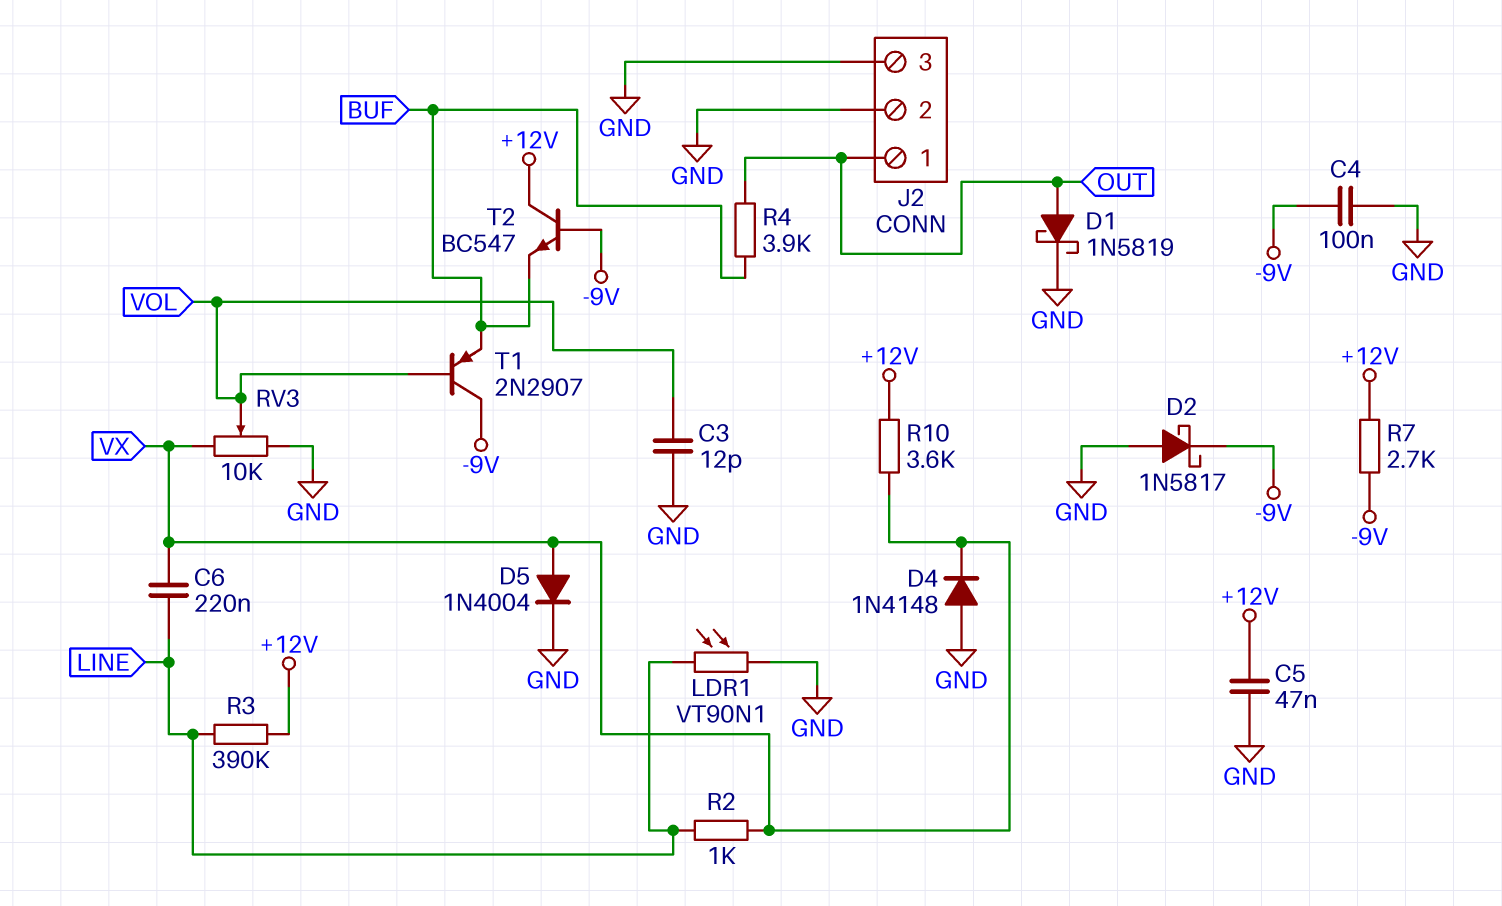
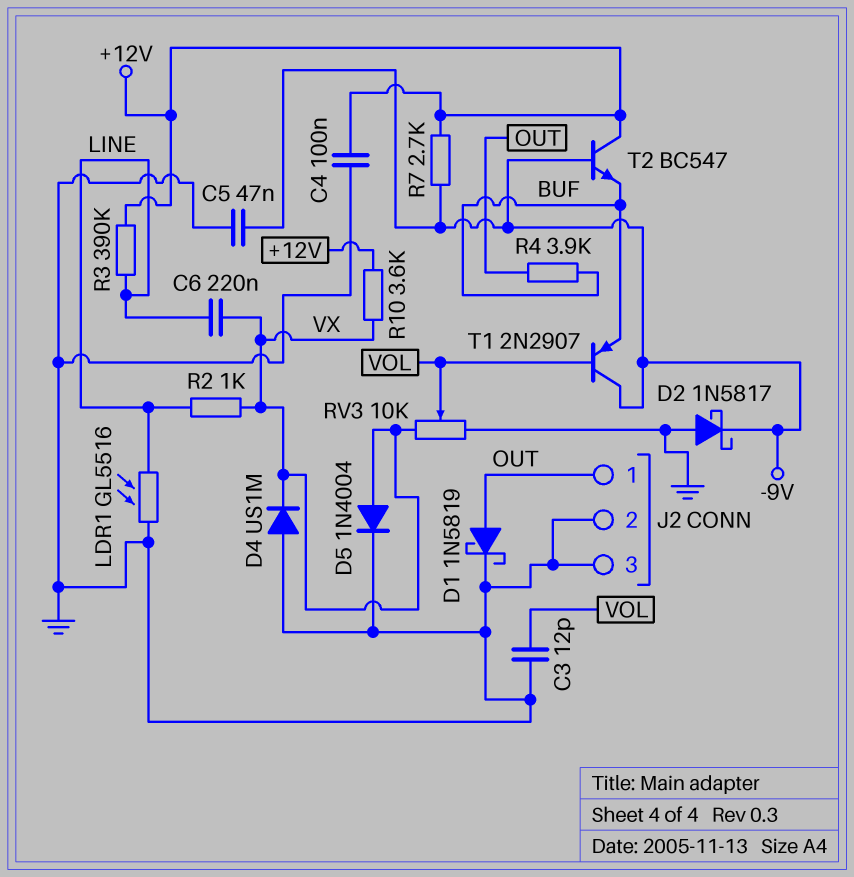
C4: 100nF (-9V, GND) -> 100nF (+12V, GND)
C5: 47nF (+12V, GND) -> 47nF (-9V, GND)
D4: diode 1N4148 (A GND, K VX) -> diode US1M (A GND, K VX)
LDR1: VT90N1 (GND, LINE) -> GL5516 (GND, LINE)

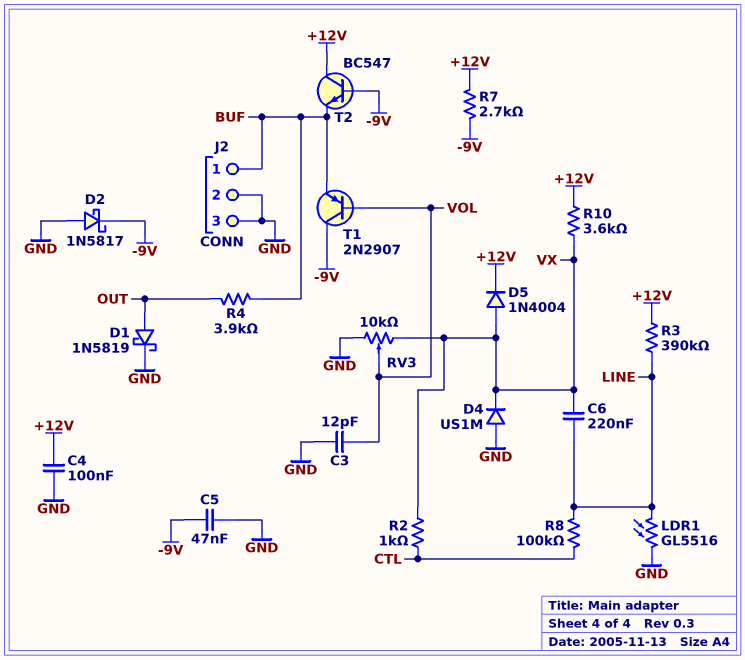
D5: diode 1N4004 (A VX, K GND) -> diode 1N4004 (A VX, K +12V)
J2 pin 1: OUT -> BUF
R2: 1k (LINE, VX) -> 1k (CTL, VX)
R8: none -> 100k (CTL, LINE)

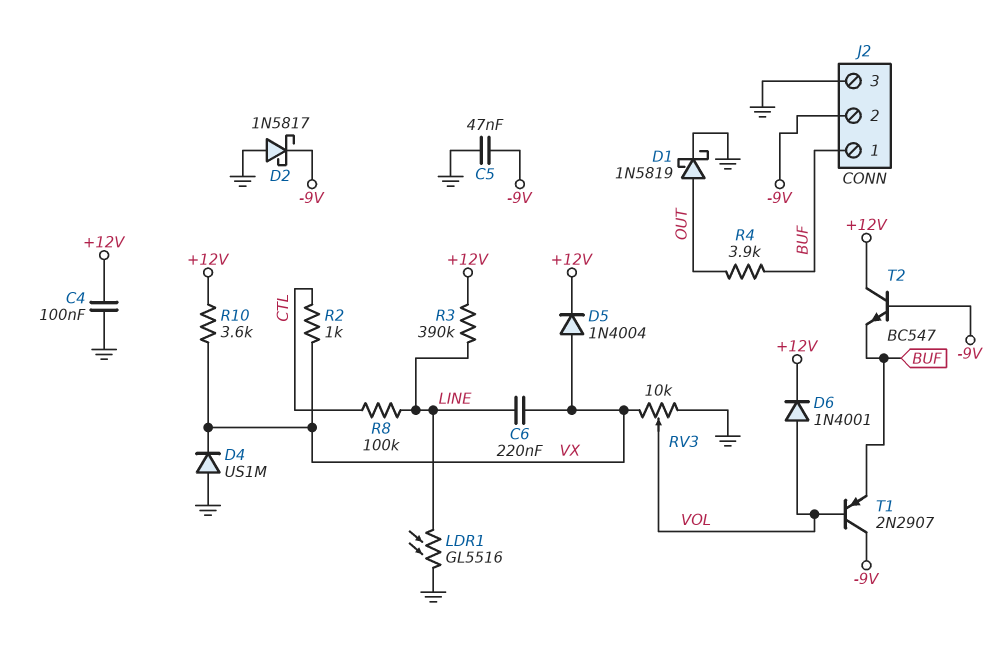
C3: 12pF (GND, VOL) -> none
D6: none -> diode 1N4001 (A VOL, K +12V)
J2 pin 2: GND -> -9V
R7: 2.7k (+12V, -9V) -> none

